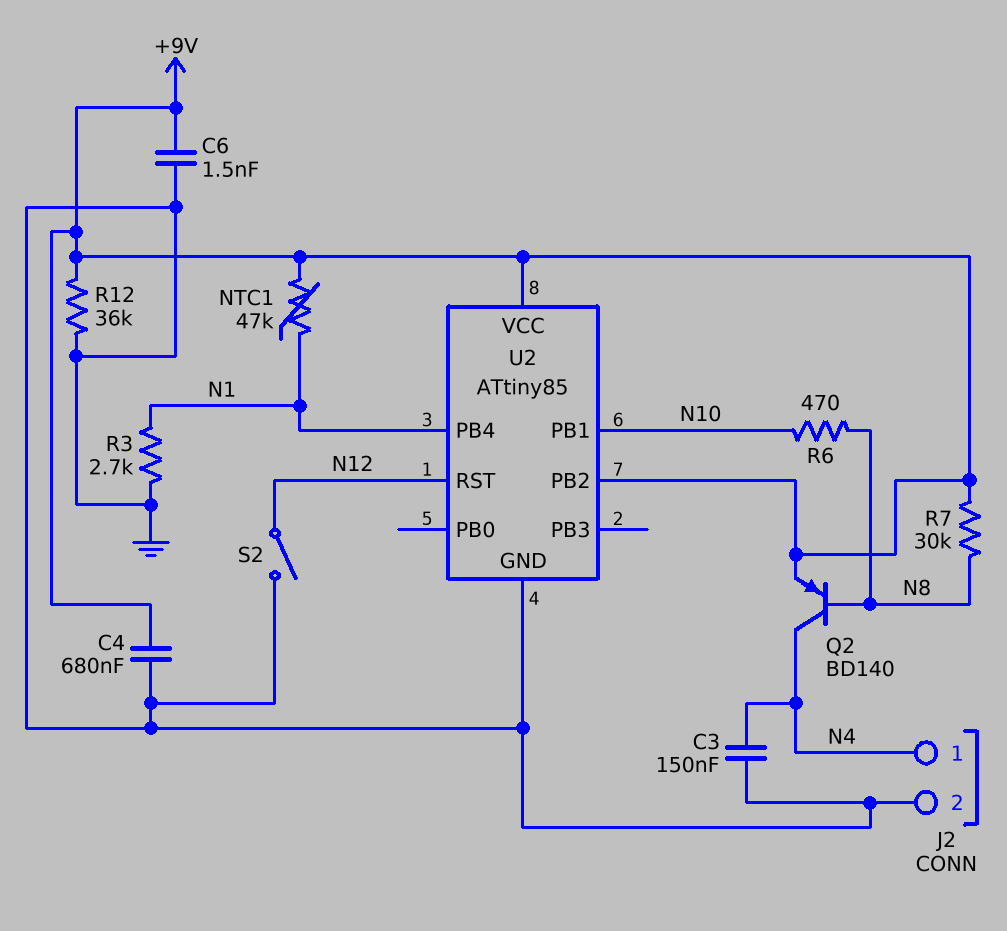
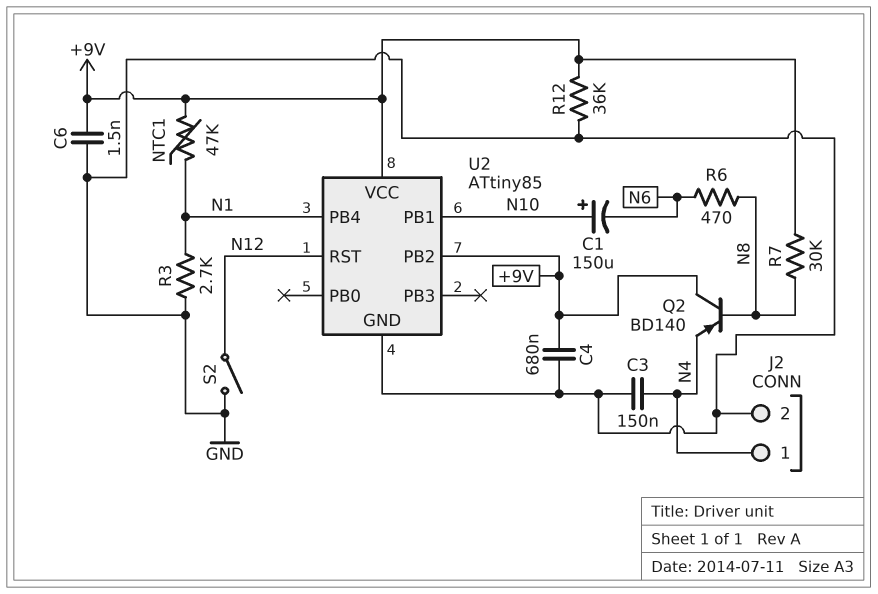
C1: none -> 150uF (plus N10, minus N6)
Q2: PNP BD140 (B N8, C N4, E +9V) -> PNP BD140 (B N8, C +9V, E N4)
R6: 470 (N8, N10) -> 470 (N6, N8)

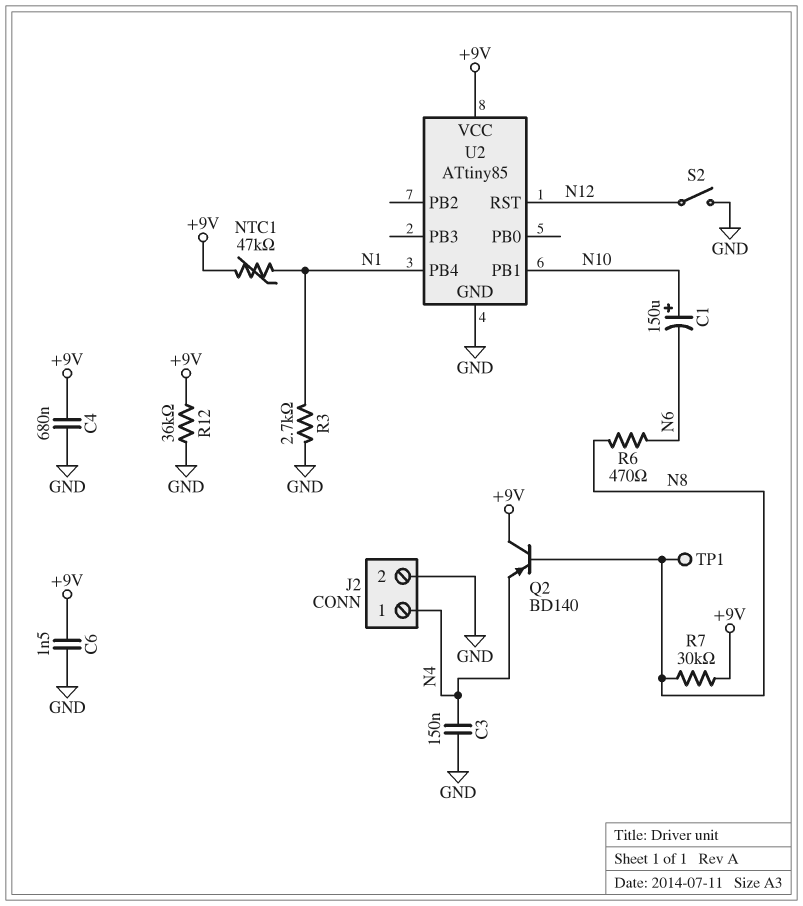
TP1: none -> test point (N8)
U2 pin PB2: +9V -> none

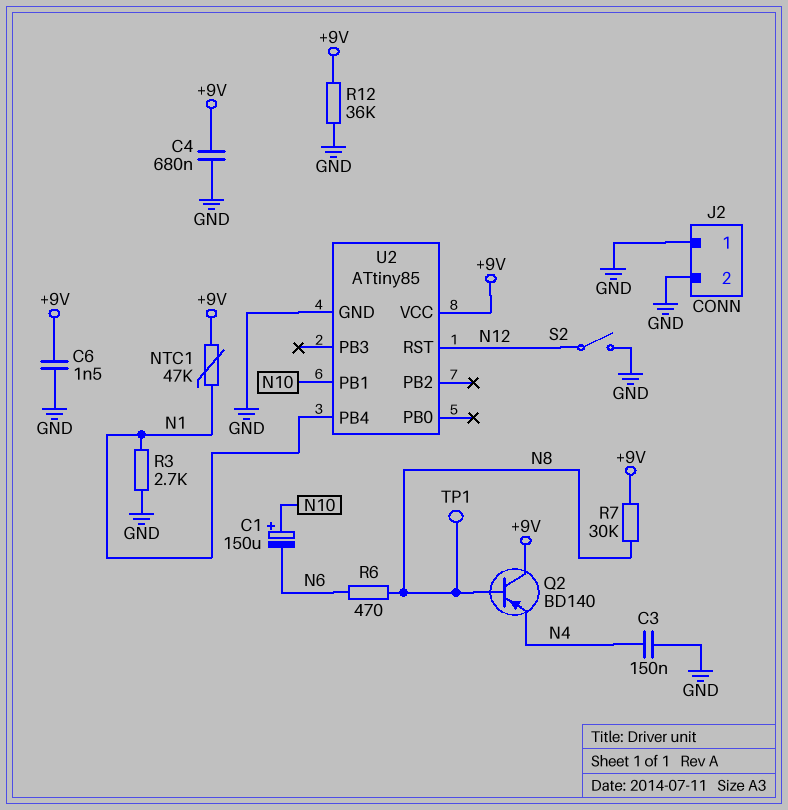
J2 pin 1: N4 -> GND

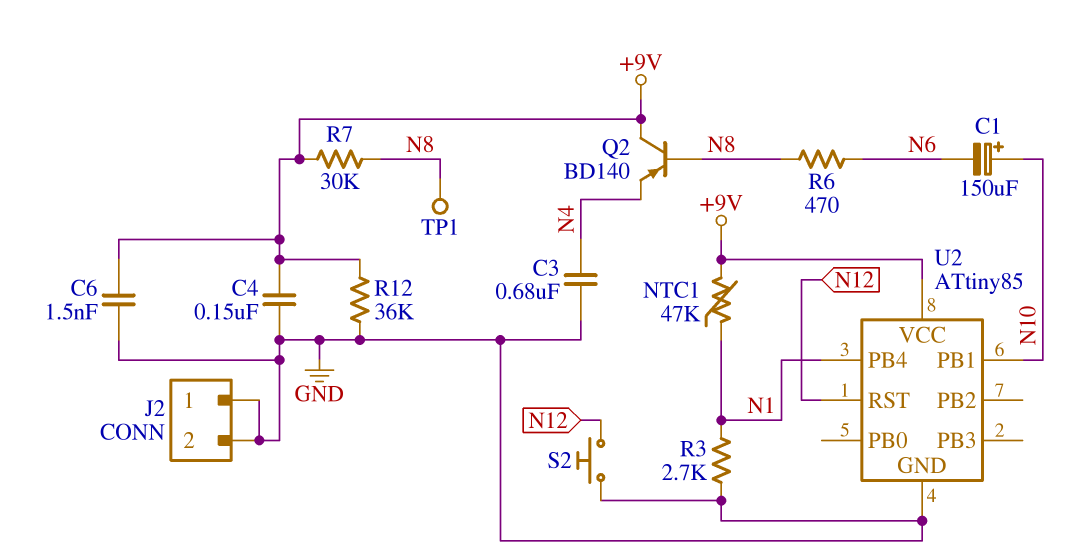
C3: 150nF (GND, N4) -> 680nF (GND, N4)
C4: 680nF (+9V, GND) -> 150nF (+9V, GND)
S2: switch (GND, N12) -> button (GND, N12)

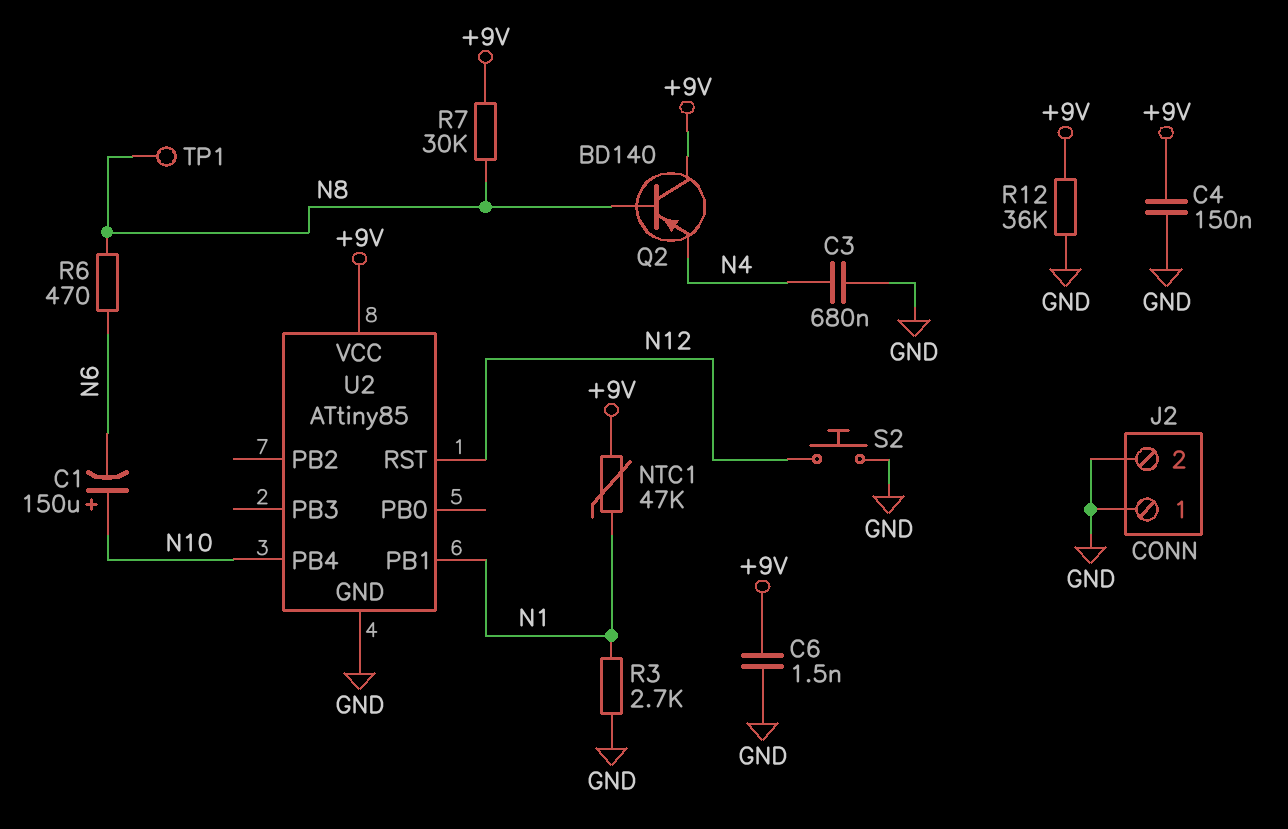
U2 pin PB1: N10 -> N1
U2 pin PB4: N1 -> N10

